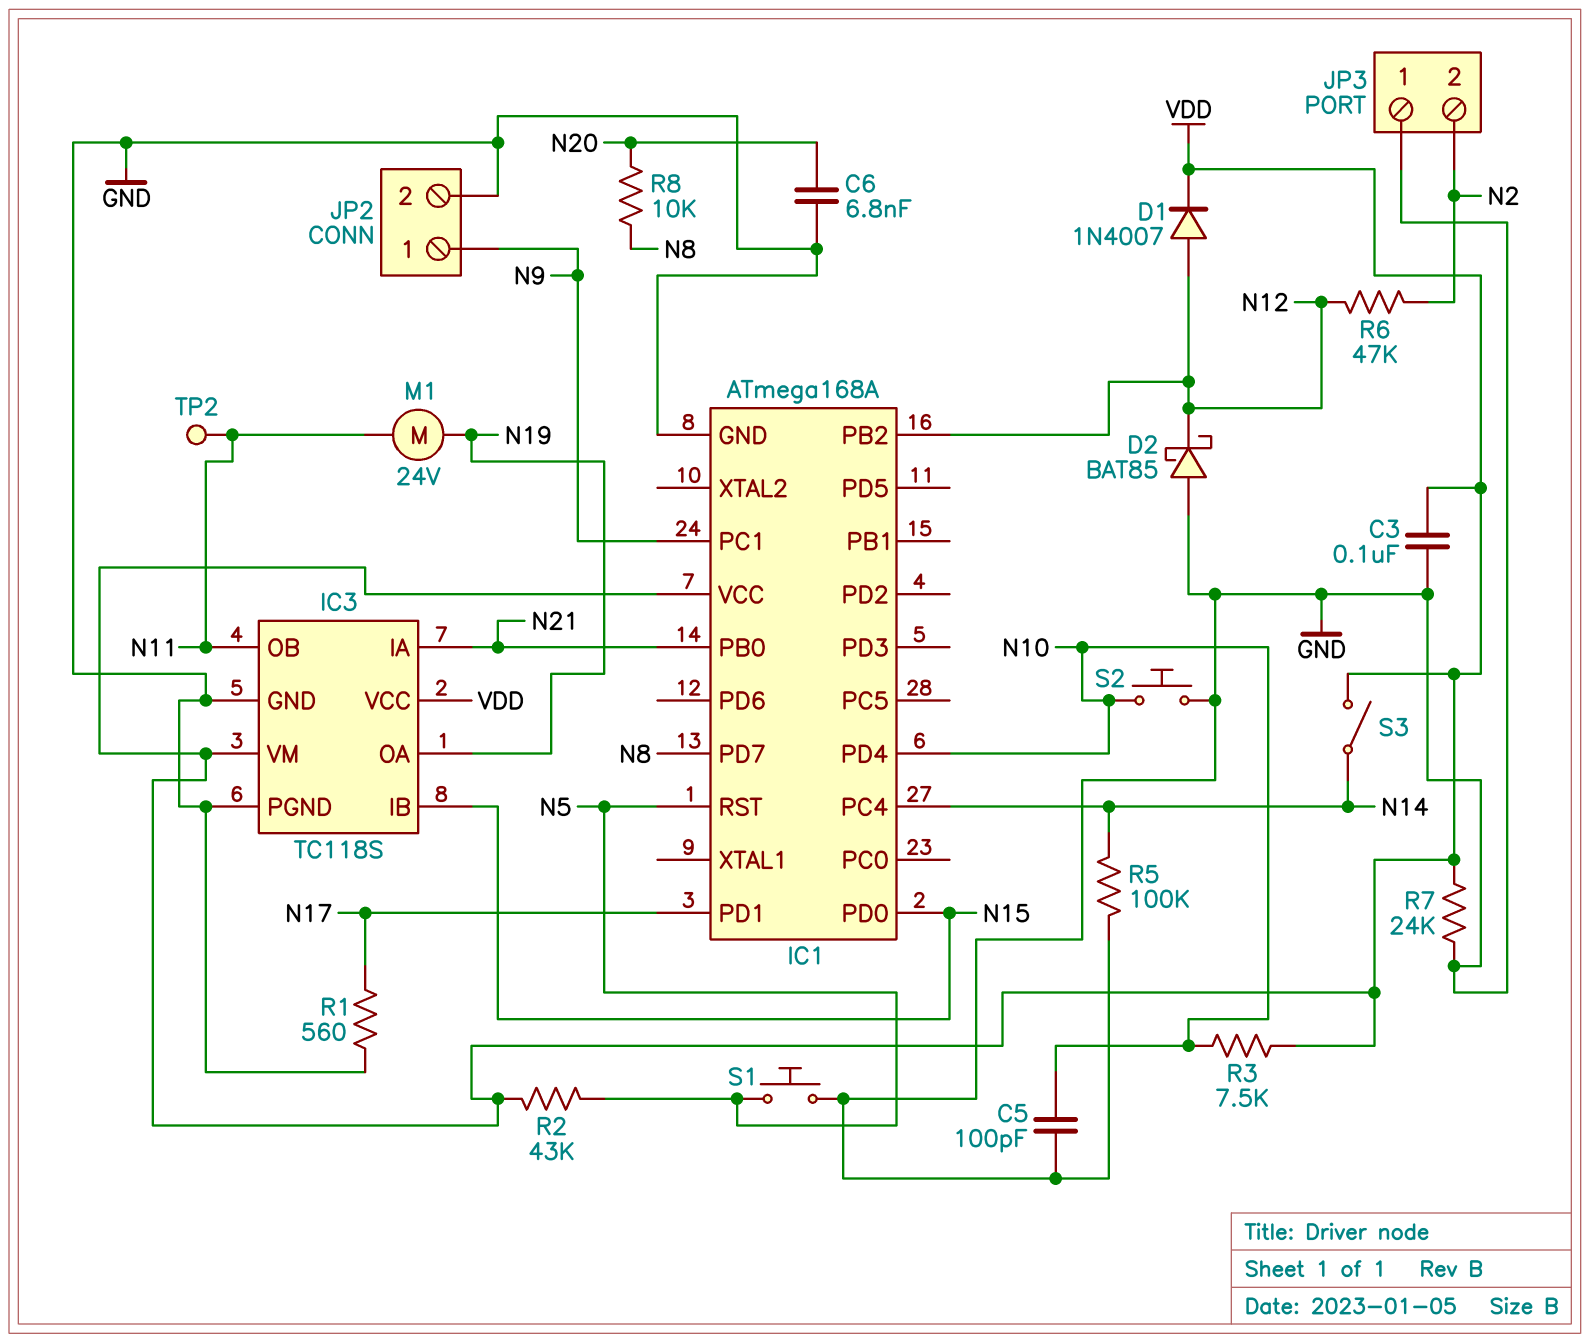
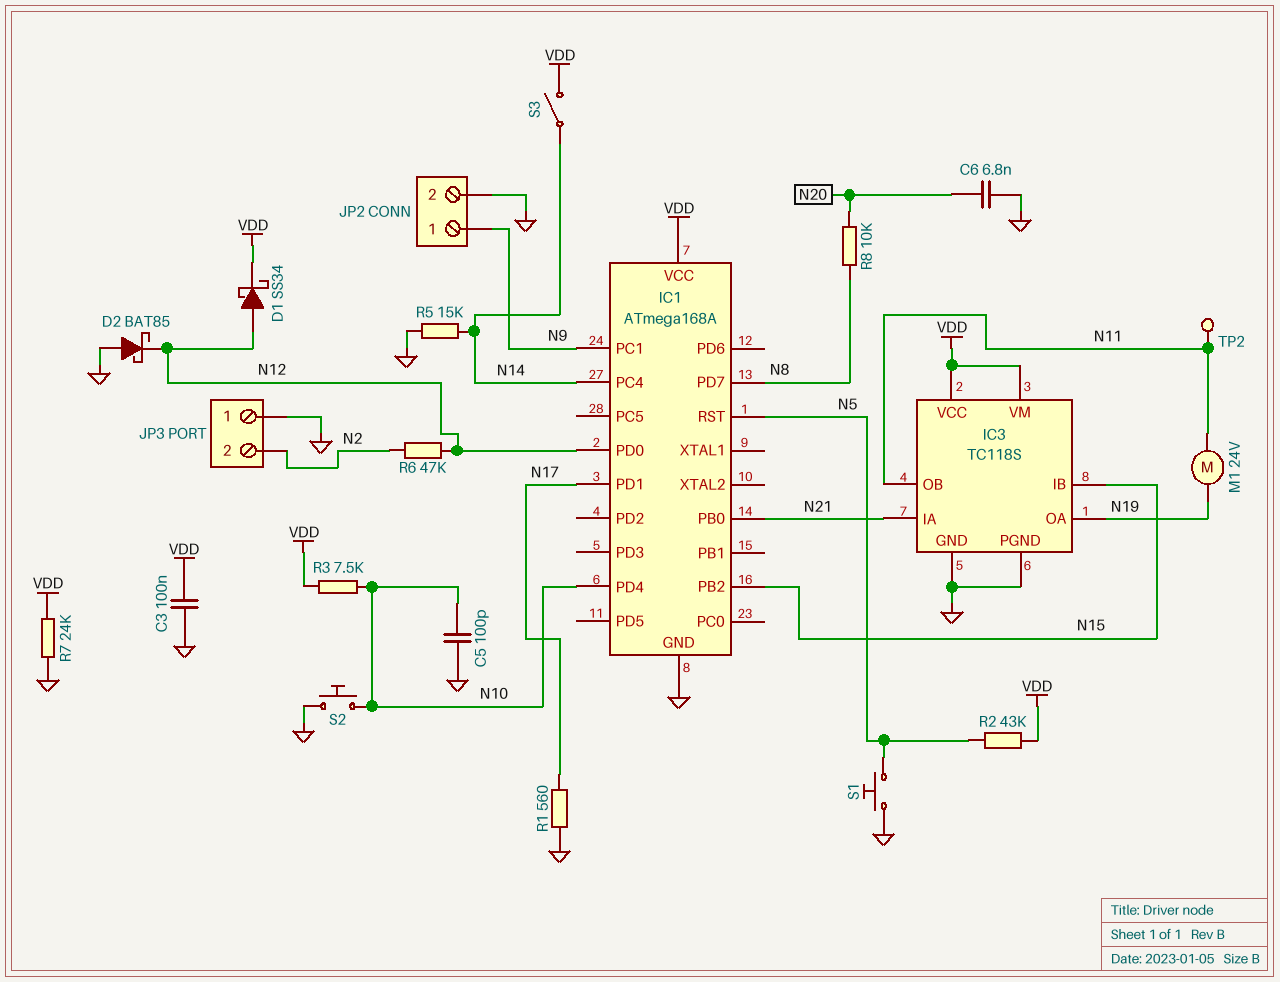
D1: diode 1N4007 (A N12, K VDD) -> schottky SS34 (A N12, K VDD)
IC1 pin PB2: N12 -> N15
IC1 pin PD0: N15 -> N12
R5: 100k (GND, N14) -> 15k (GND, N14)

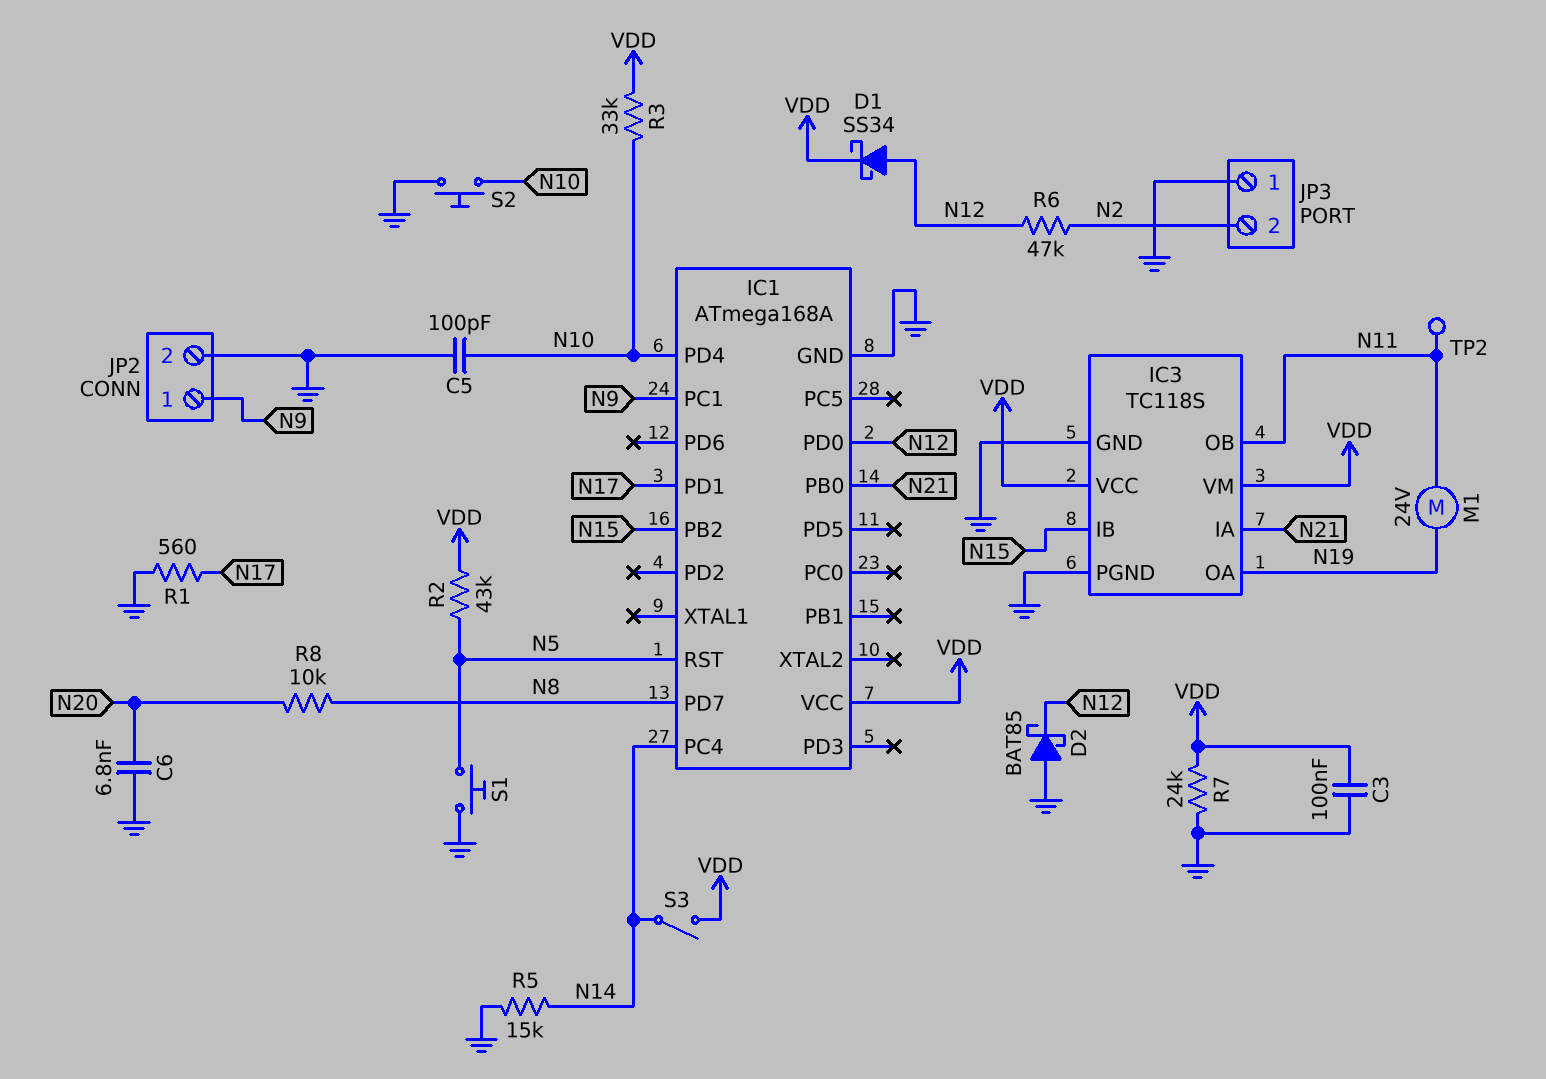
R3: 7.5k (N10, VDD) -> 33k (N10, VDD)

